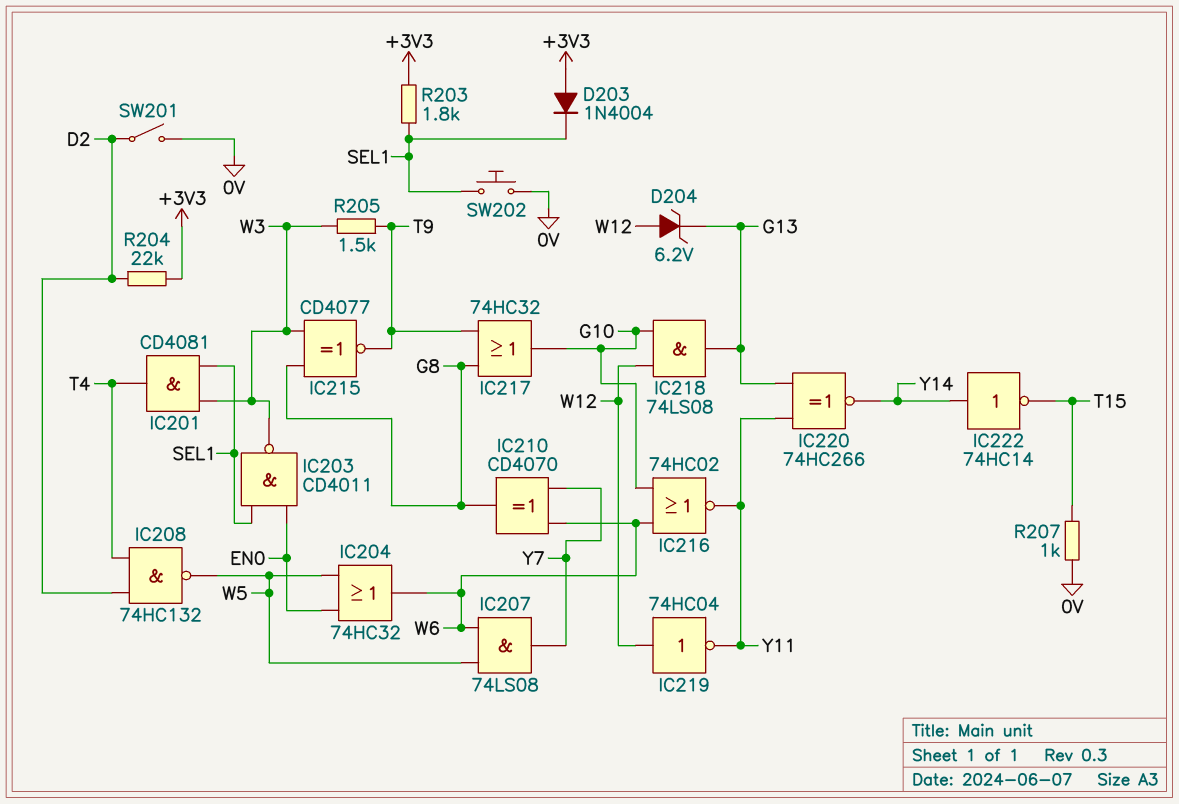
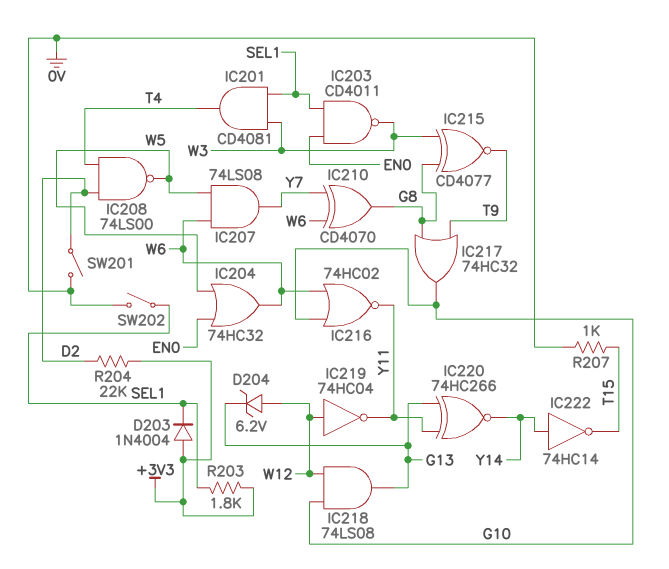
IC208: NAND 74HC132 (in D2, in T4, out W5) -> NAND 74LS00 (in D2, in T4, out W5)
R205: 1.5k (T9, W3) -> none
SW202: button (0V, SEL1) -> switch (0V, SEL1)

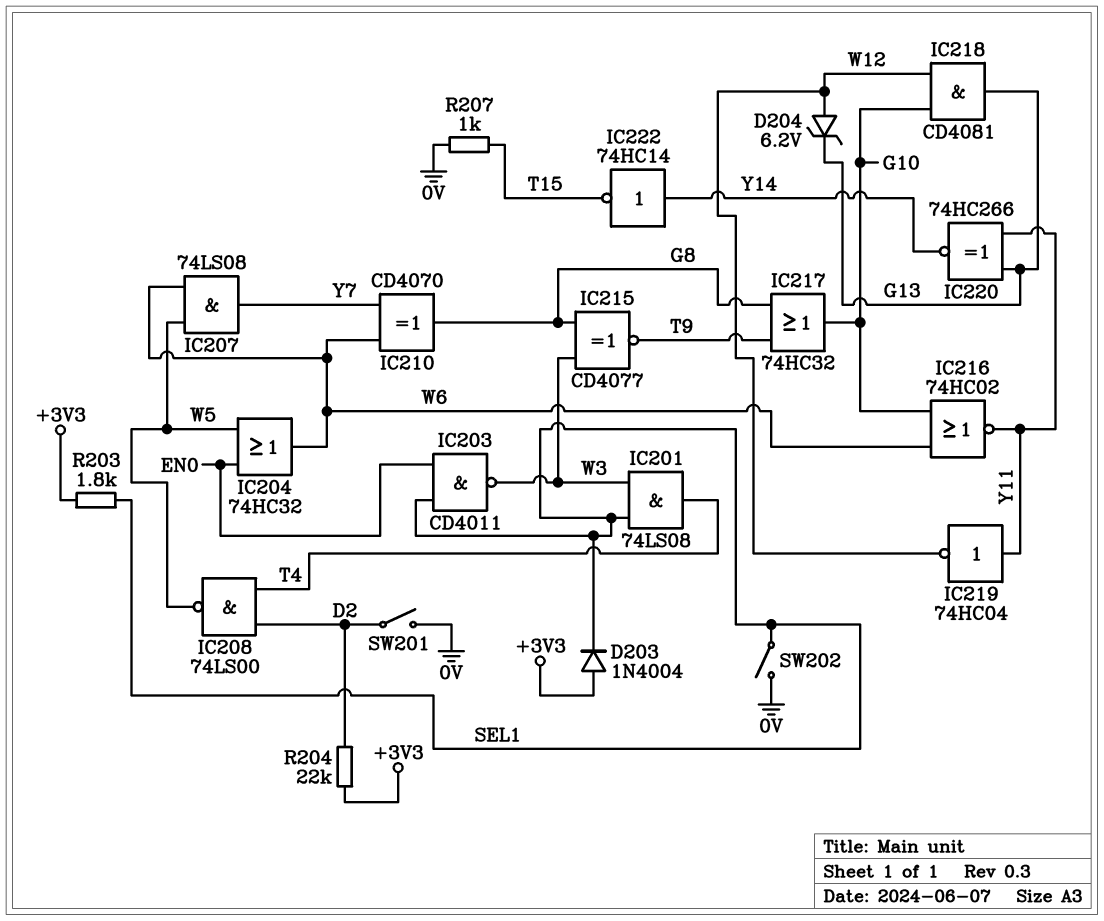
IC201: AND CD4081 (in SEL1, in W3, out T4) -> AND 74LS08 (in SEL1, in W3, out T4)
IC218: AND 74LS08 (in G10, in W12, out G13) -> AND CD4081 (in G10, in W12, out G13)
IC219: NOT 74HC04 (in W12, out Y11) -> NOT 74HC04 (in Y11, out W12)

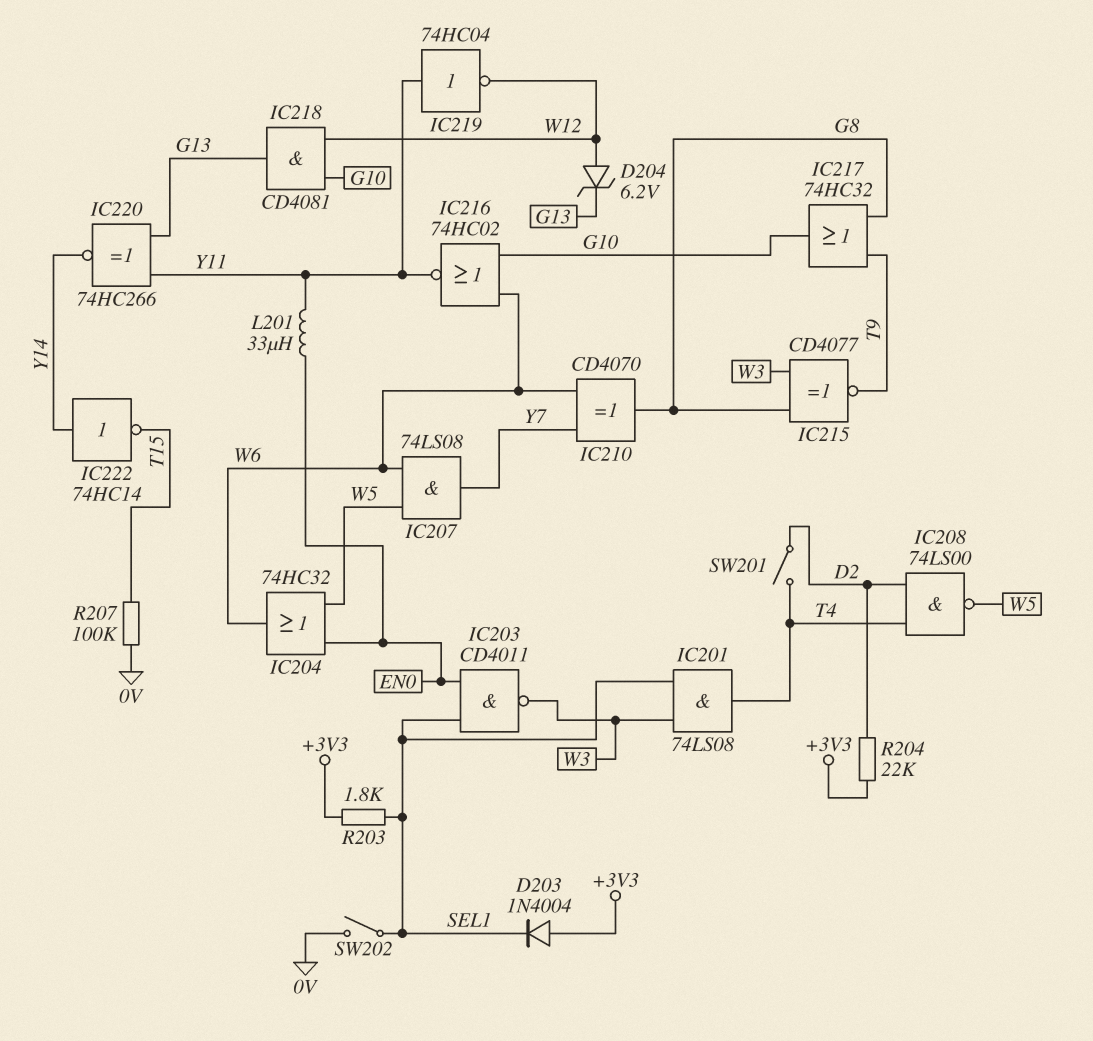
L201: none -> 33uH (EN0, Y11)
R207: 1k (0V, T15) -> 100k (0V, T15)
SW201: switch (0V, D2) -> switch (D2, T4)

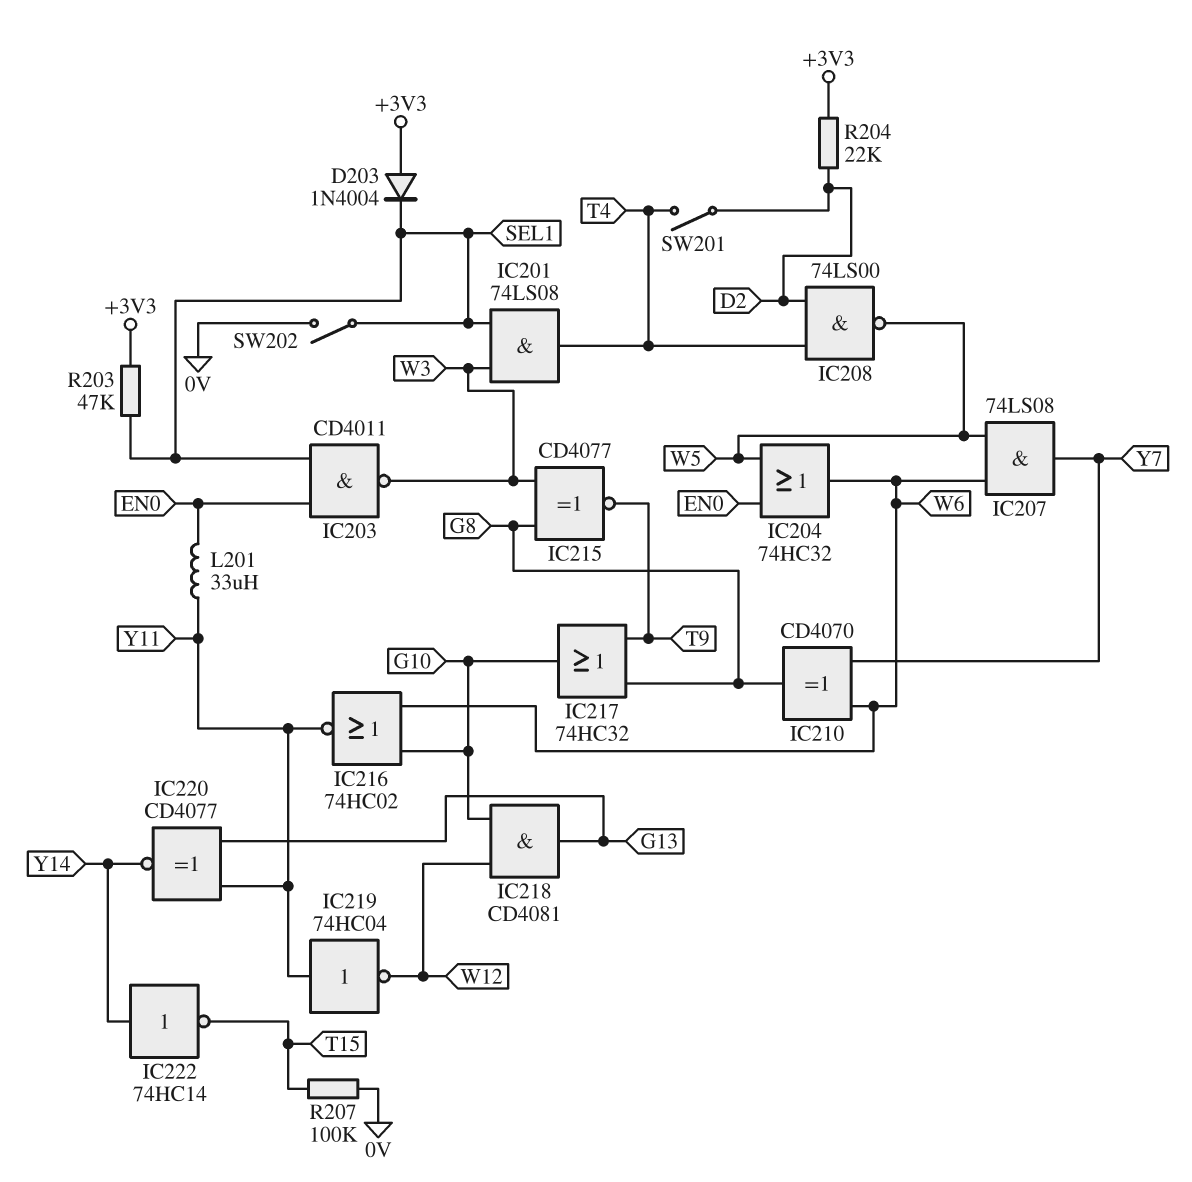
D204: zener 6.2V (A W12, K G13) -> none
IC220: XNOR 74HC266 (in G13, in Y11, out Y14) -> XNOR CD4077 (in G13, in Y11, out Y14)
R203: 1.8k (+3V3, SEL1) -> 47k (+3V3, SEL1)

